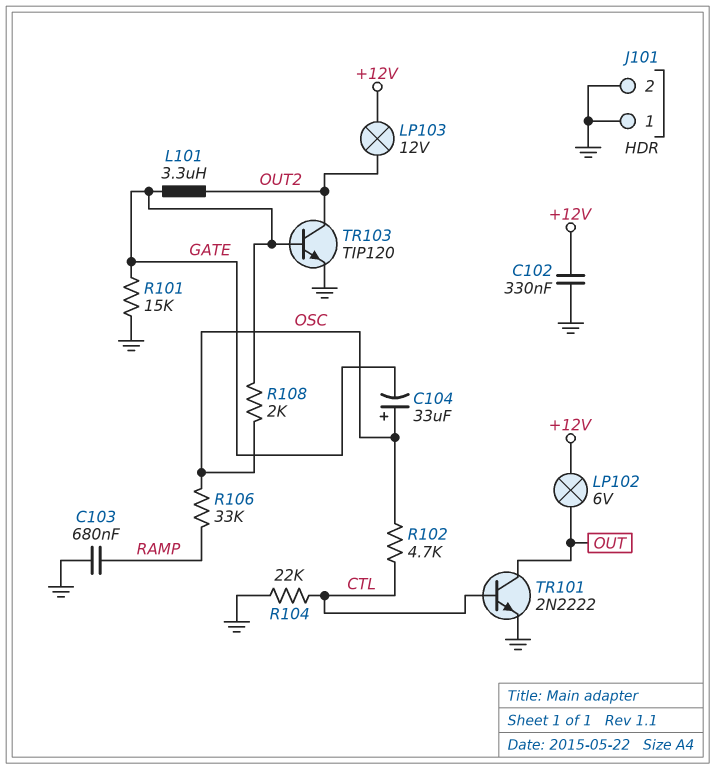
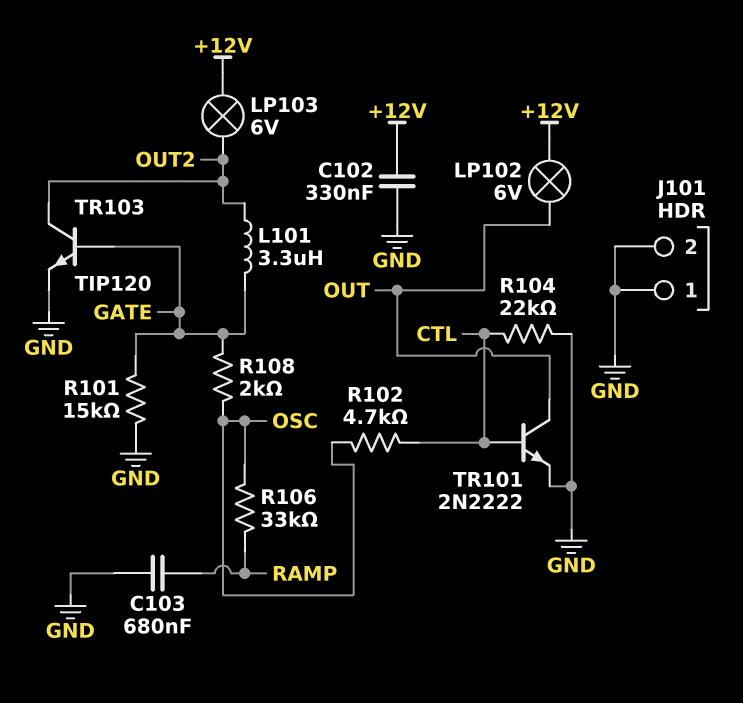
C104: 33uF (plus OSC, minus GATE) -> none
LP103: lamp 12V (+12V, OUT2) -> lamp 6V (+12V, OUT2)

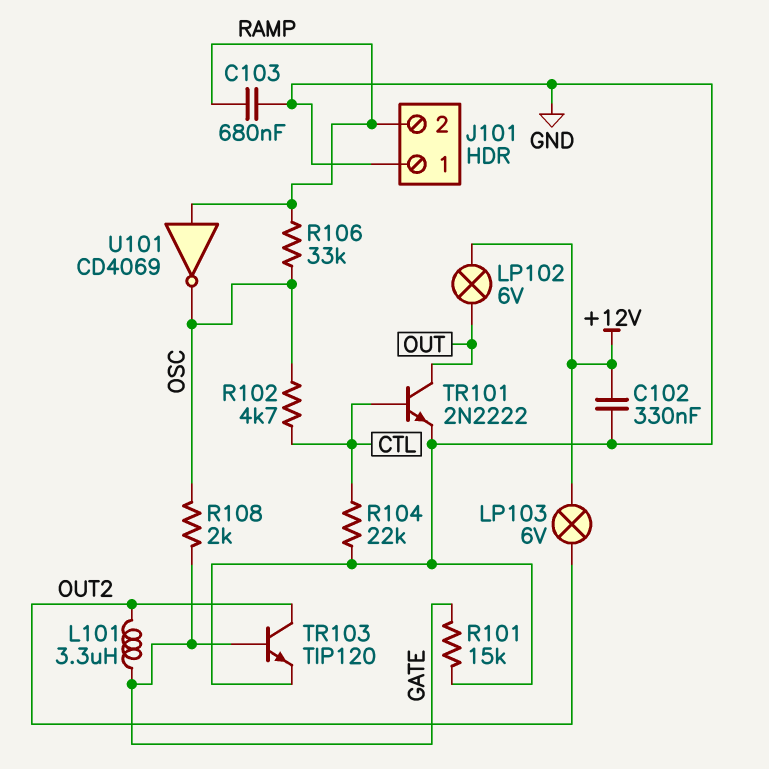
J101 pin 2: GND -> RAMP
U101: none -> NOT CD4069 (in RAMP, out OSC)

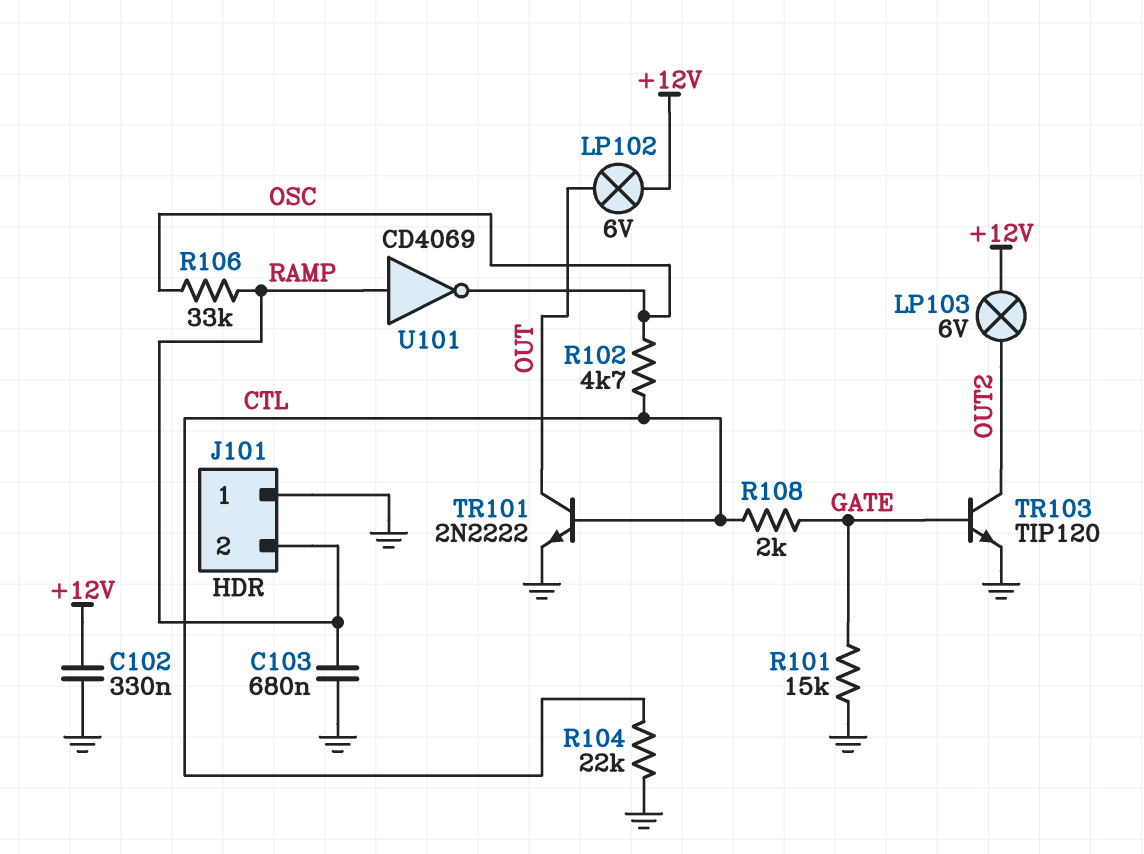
L101: 3.3uH (GATE, OUT2) -> none
R108: 2k (GATE, OSC) -> 2k (CTL, GATE)

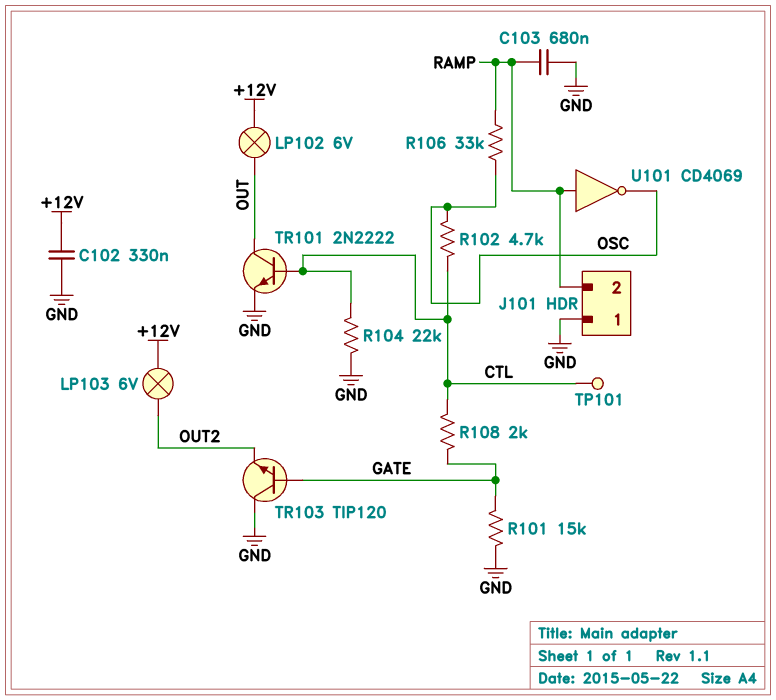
TP101: none -> test point (CTL)
TR103: NPN TIP120 (B GATE, C OUT2, E GND) -> NPN TIP120 (B GATE, C GND, E OUT2)

